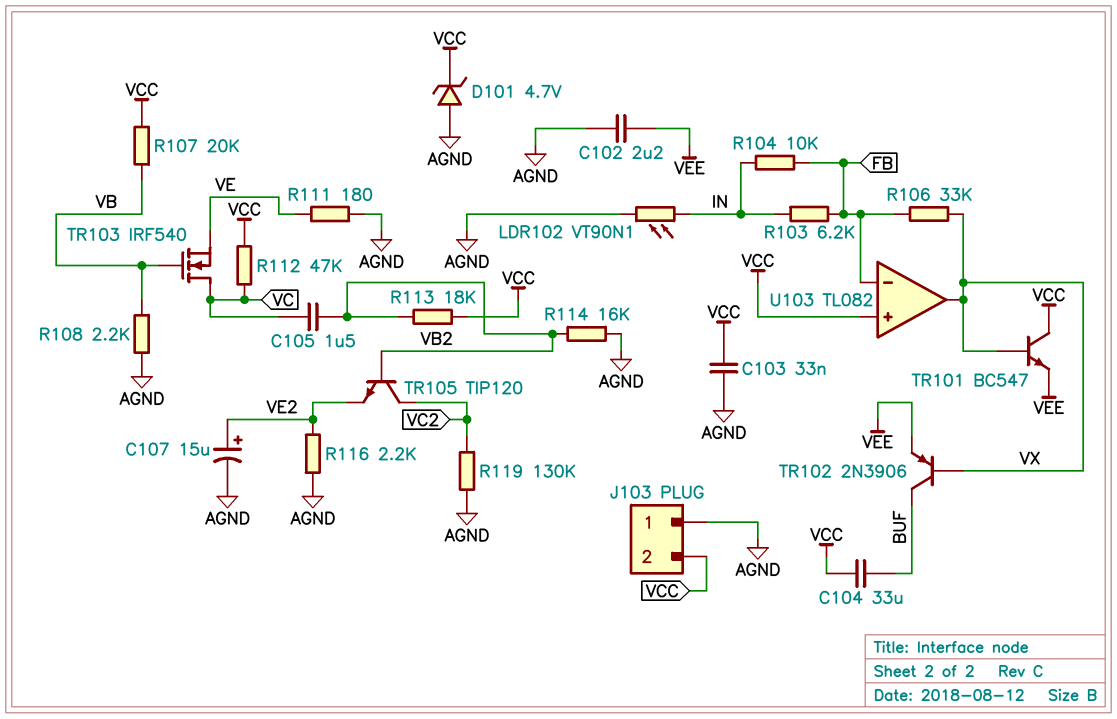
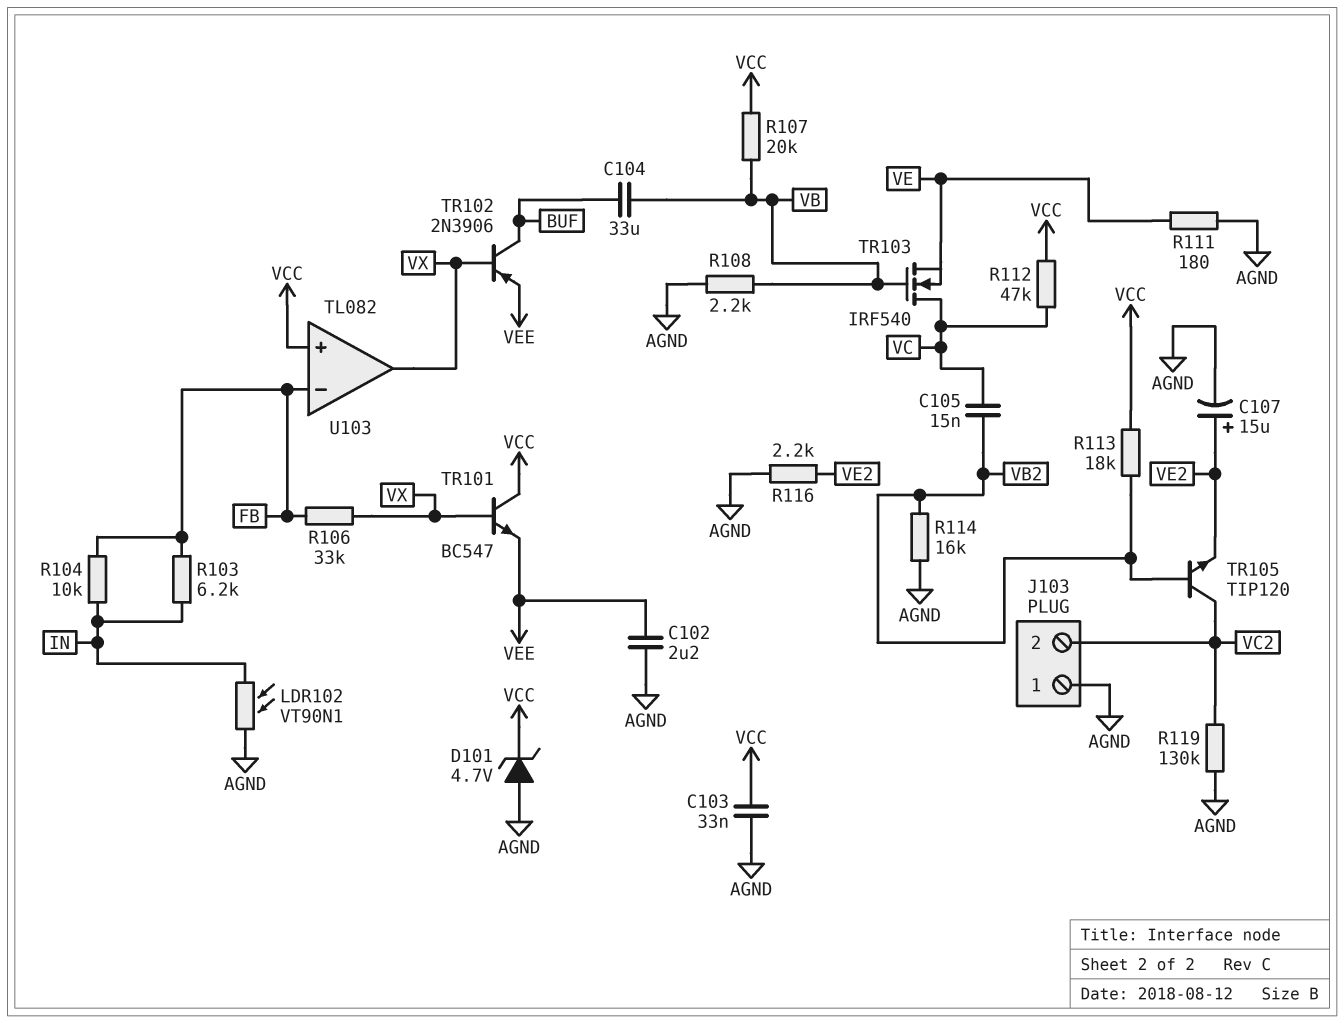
C104: 33uF (BUF, VCC) -> 33uF (BUF, VB)
C105: 1.5uF (VB2, VC) -> 15nF (VB2, VC)
J103 pin 2: VCC -> VC2

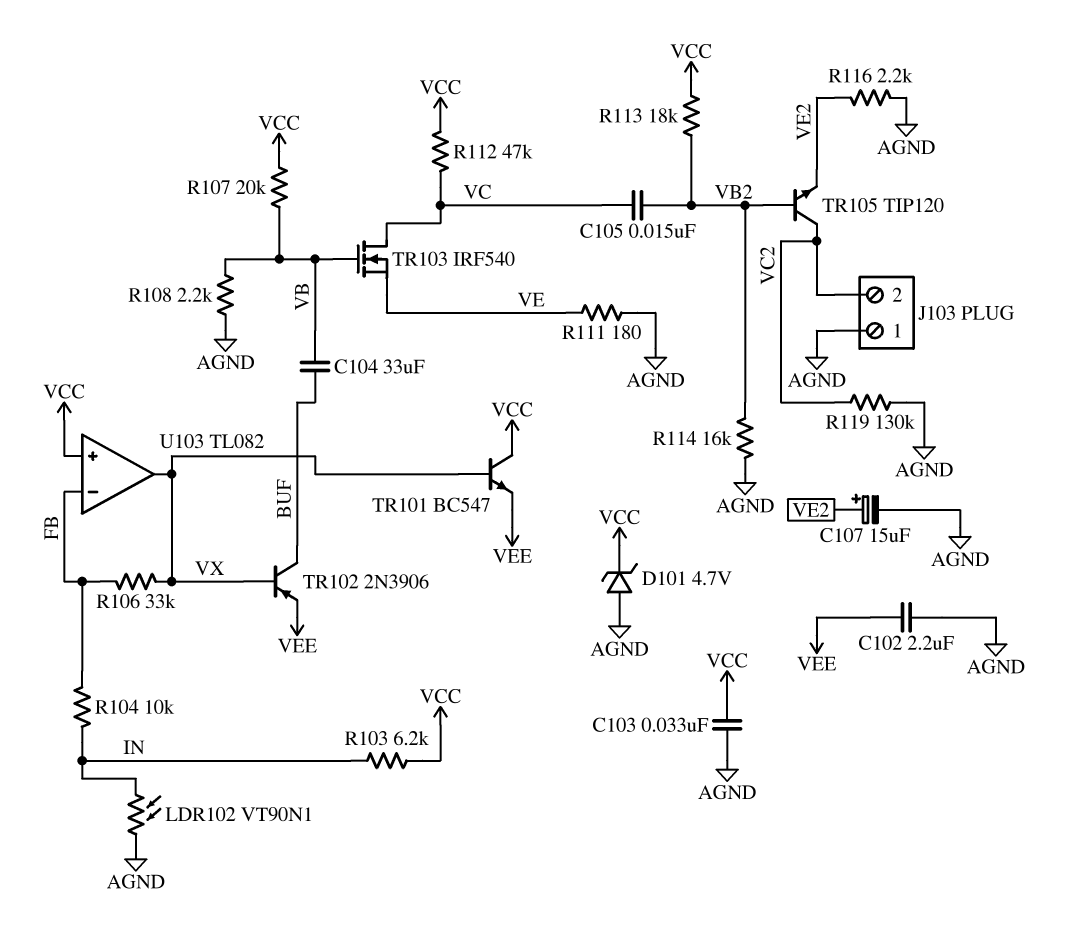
R103: 6.2k (FB, IN) -> 6.2k (IN, VCC)

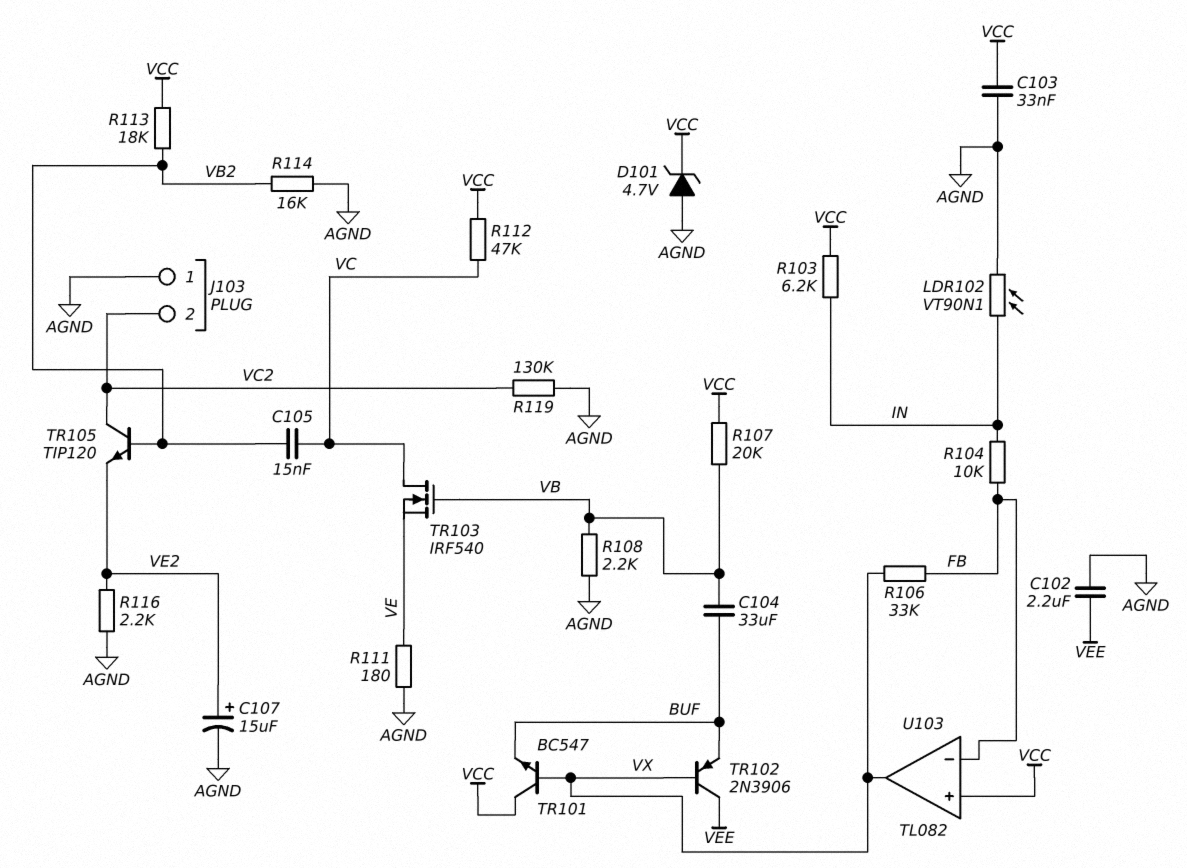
TR101: NPN BC547 (B VX, C VCC, E VEE) -> NPN BC547 (B VX, C VCC, E BUF)
TR102: PNP 2N3906 (B VX, C BUF, E VEE) -> PNP 2N3906 (B VX, C VEE, E BUF)

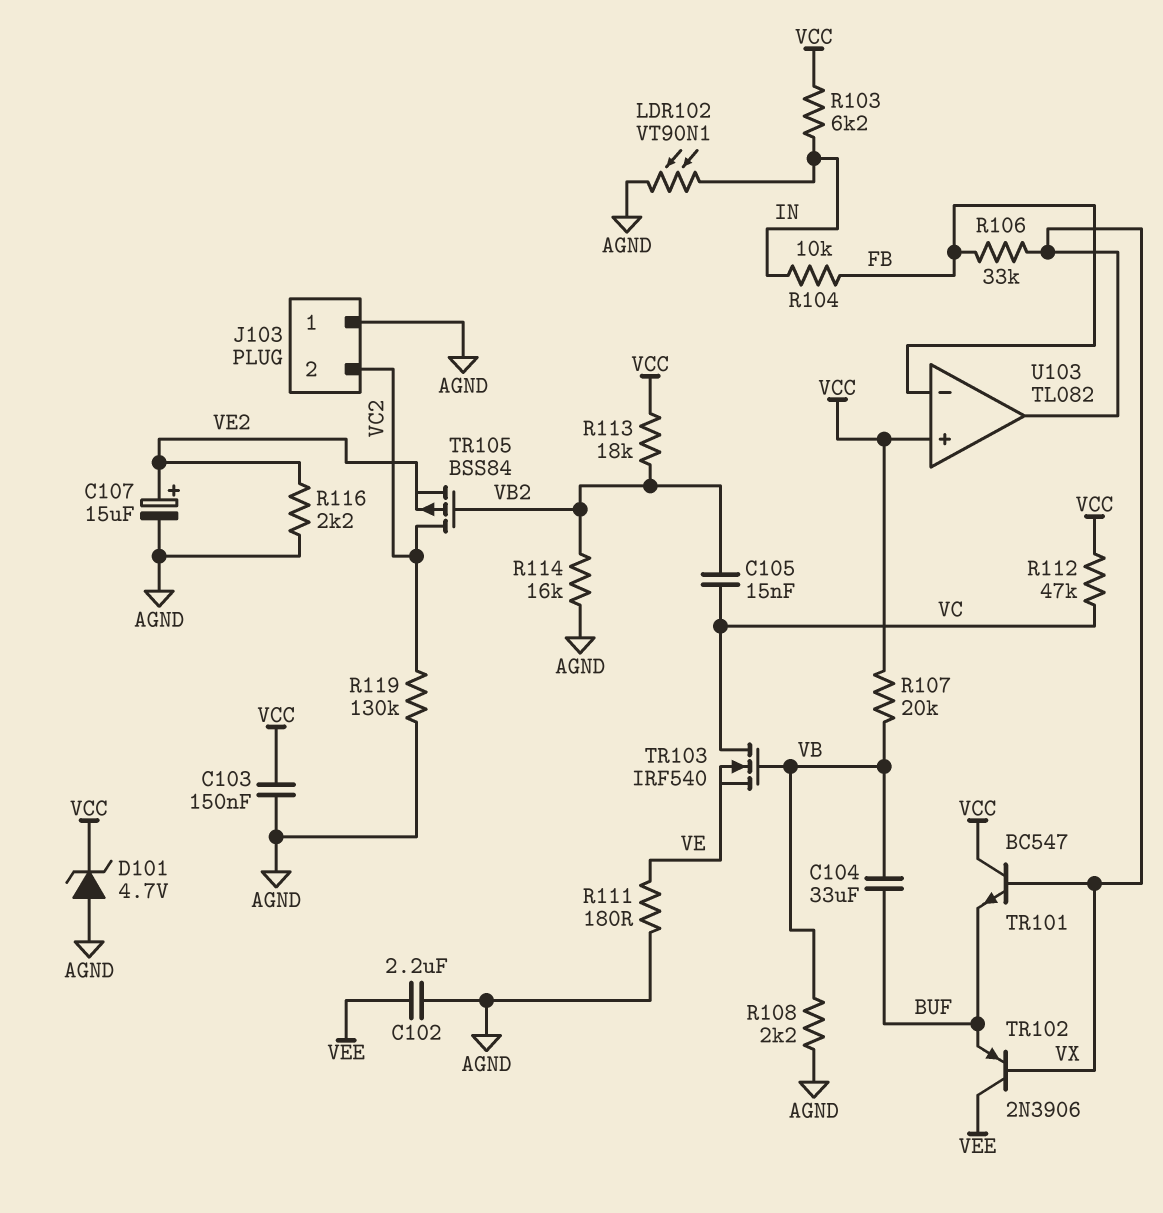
C103: 33nF (AGND, VCC) -> 150nF (AGND, VCC)
TR105: NPN TIP120 (B VB2, C VC2, E VE2) -> PMOS BSS84 (G VB2, D VC2, S VE2)

